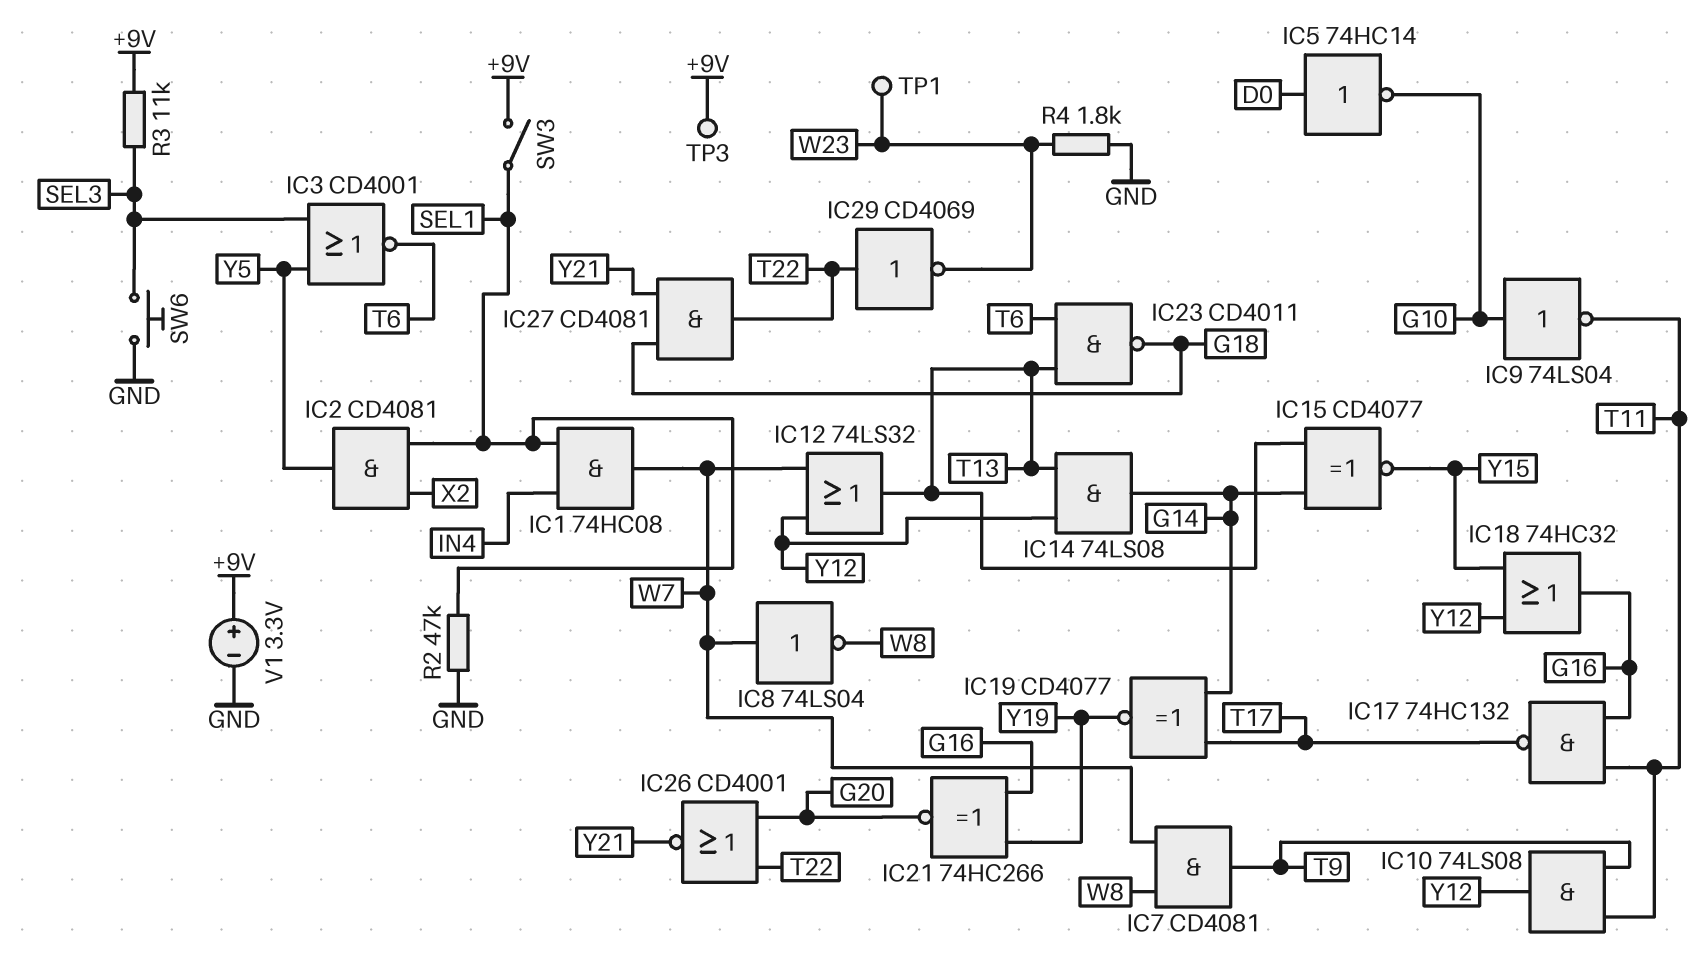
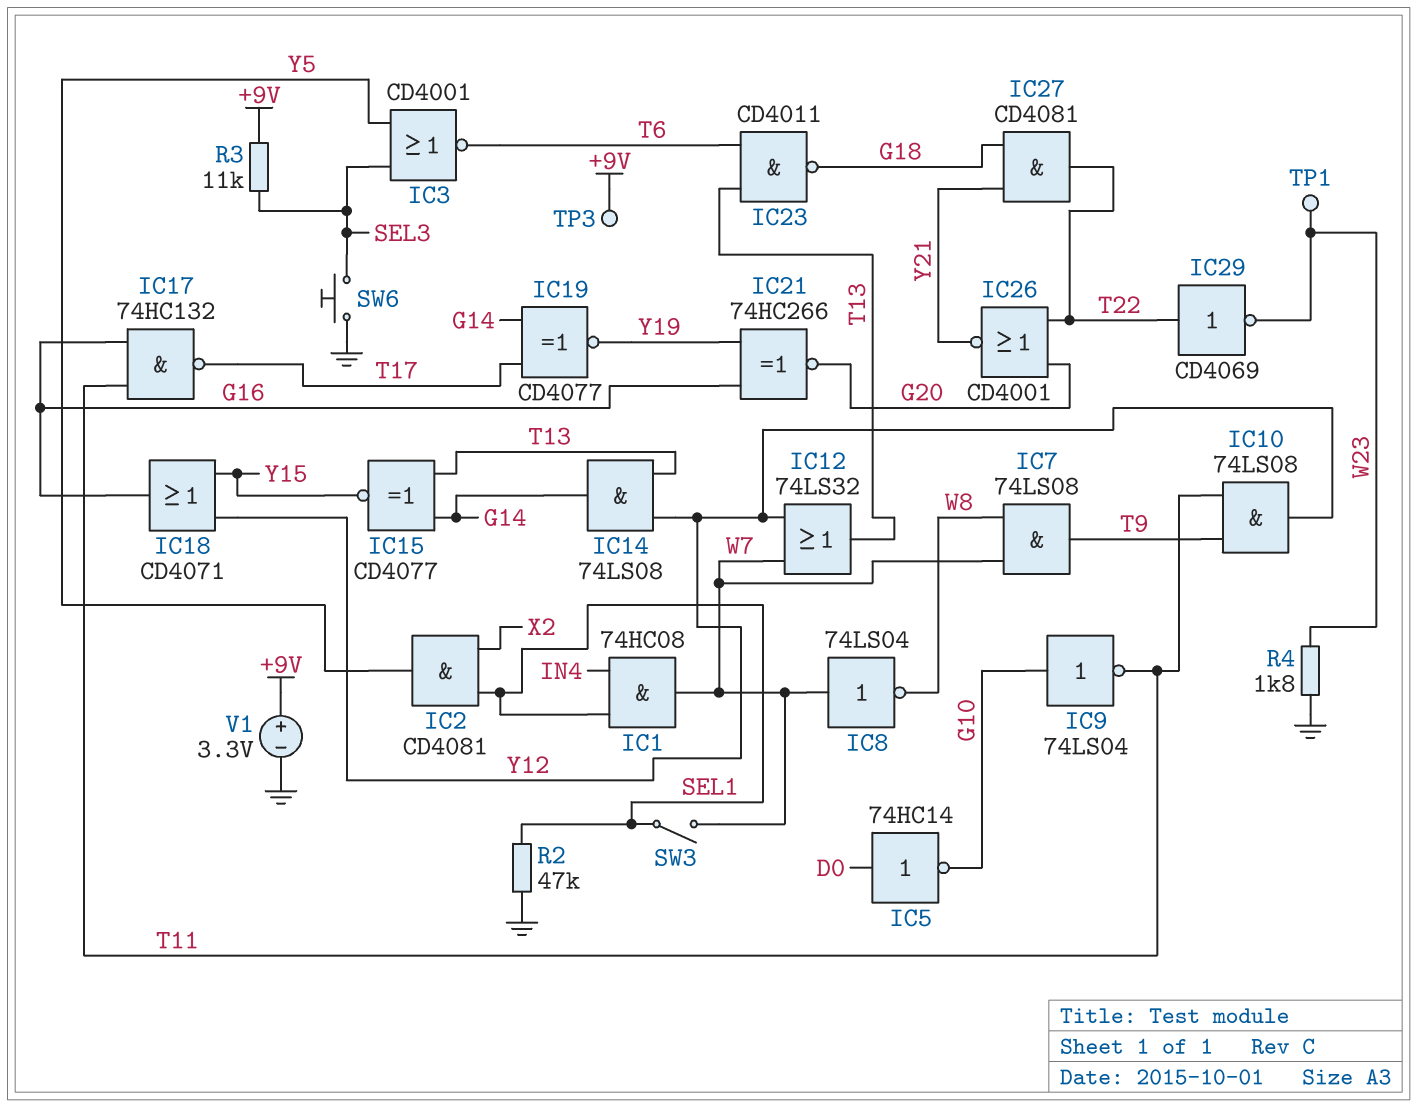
IC7: AND CD4081 (in W7, in W8, out T9) -> AND 74LS08 (in W7, in W8, out T9)
IC18: OR 74HC32 (in Y12, in Y15, out G16) -> OR CD4071 (in Y12, in Y15, out G16)
SW3: switch (+9V, SEL1) -> switch (SEL1, W7)

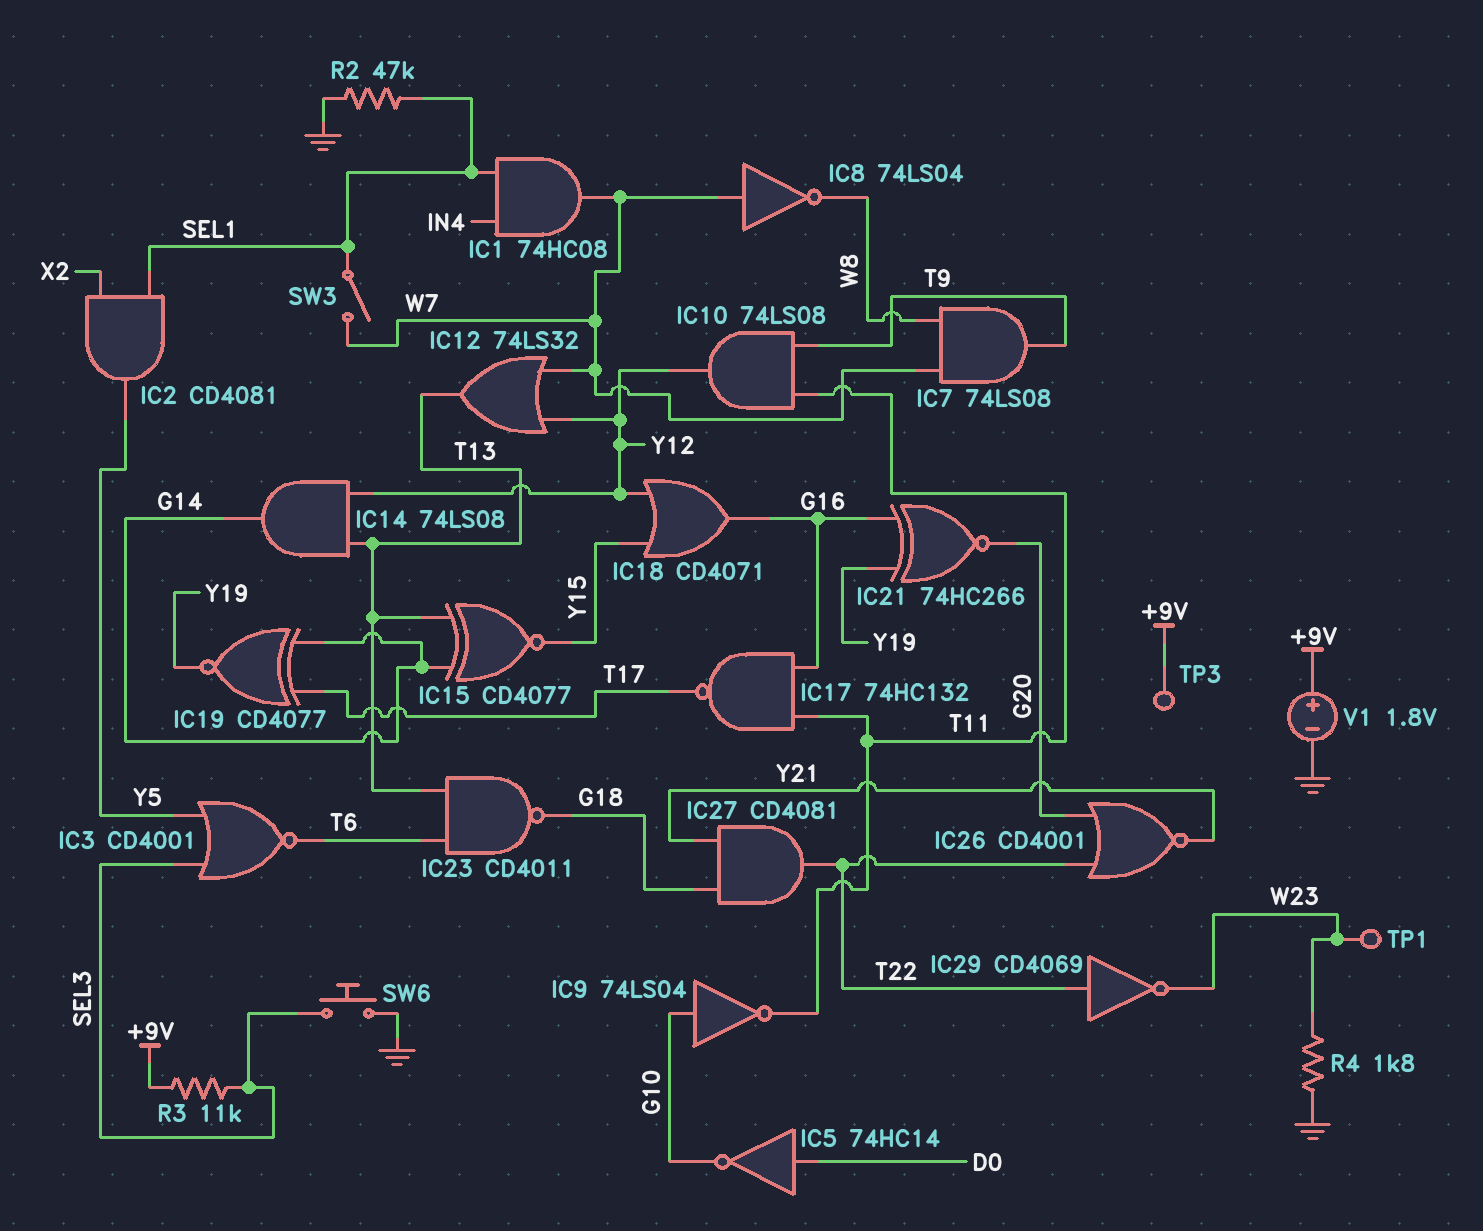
V1: 3.3V (plus +9V, minus GND) -> 1.8V (plus +9V, minus GND)

